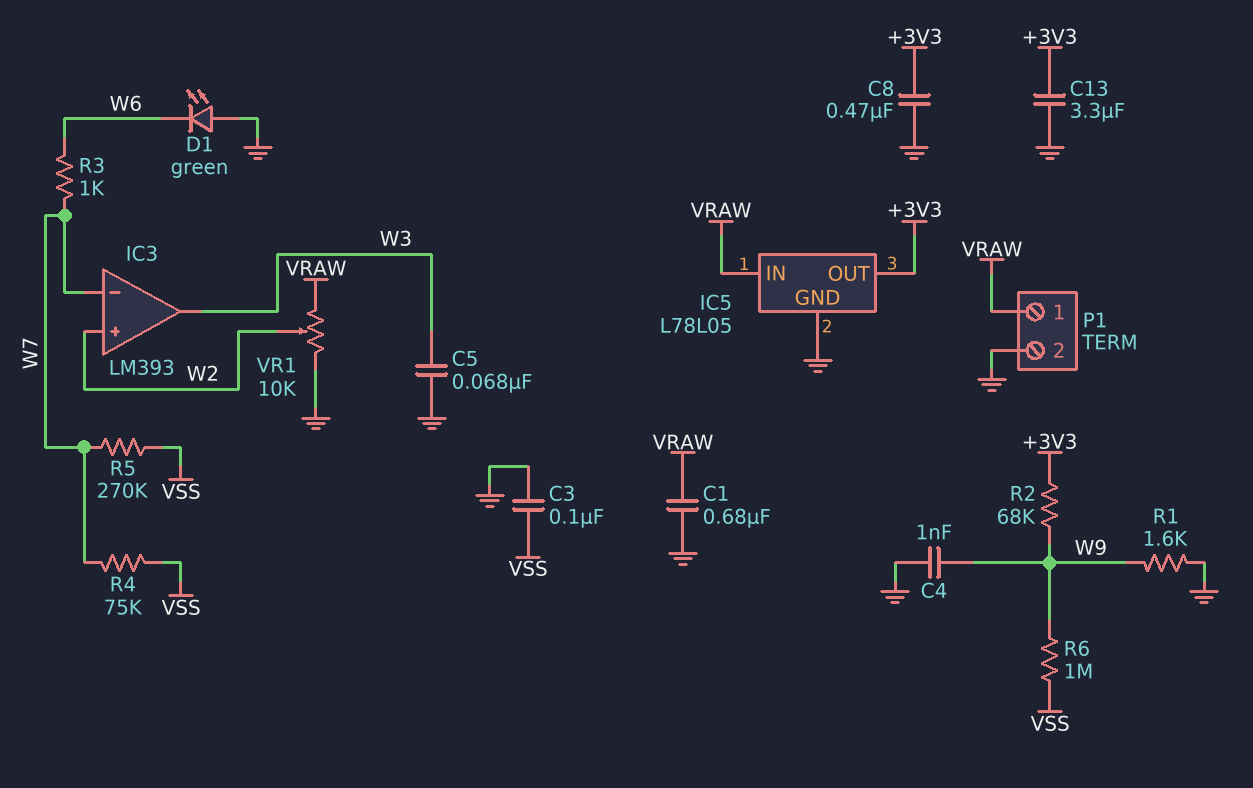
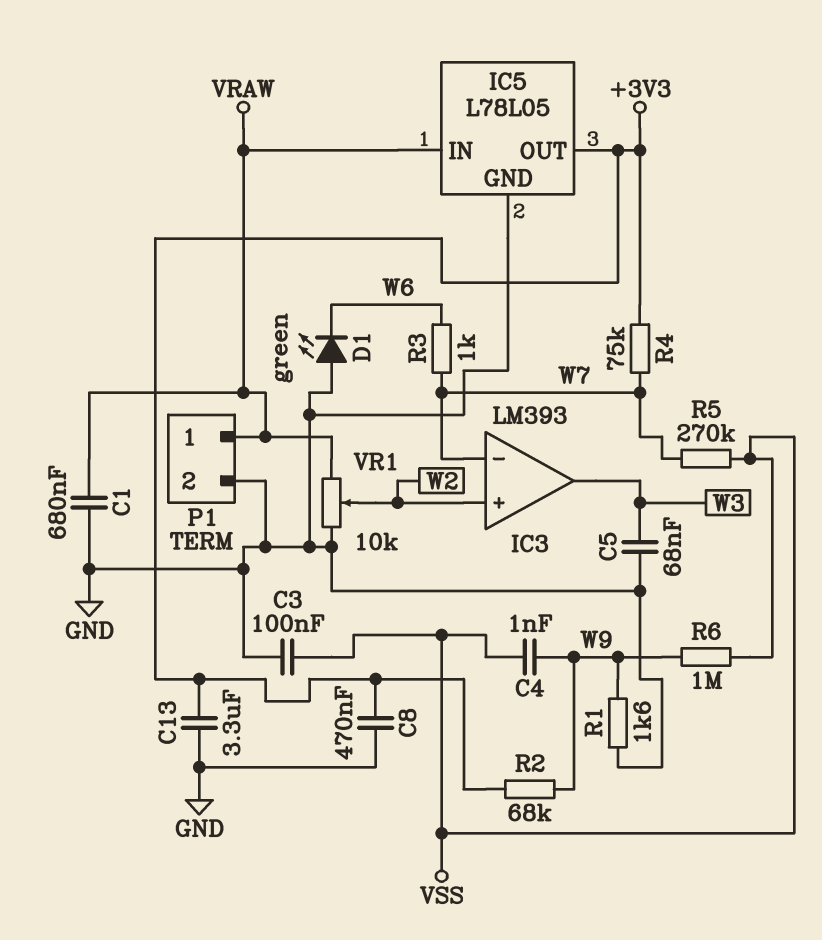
C4: 1nF (GND, W9) -> 1nF (VSS, W9)
R4: 75k (VSS, W7) -> 75k (+3V3, W7)

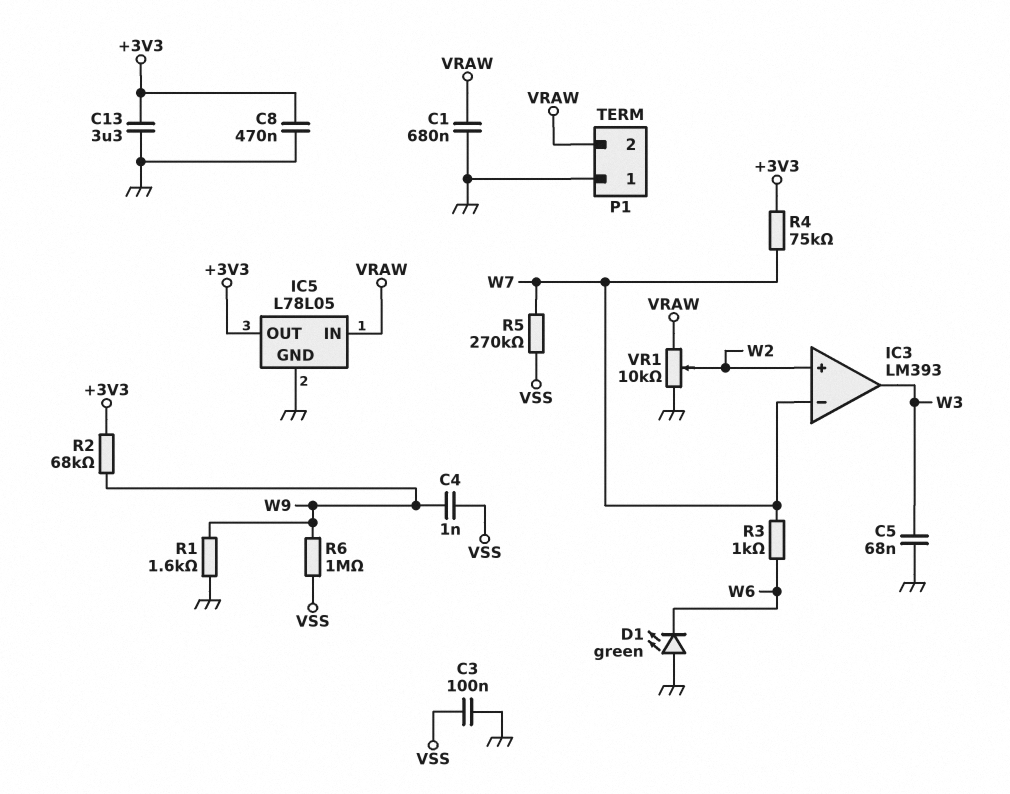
P1 pin 1: VRAW -> GND
P1 pin 2: GND -> VRAW

